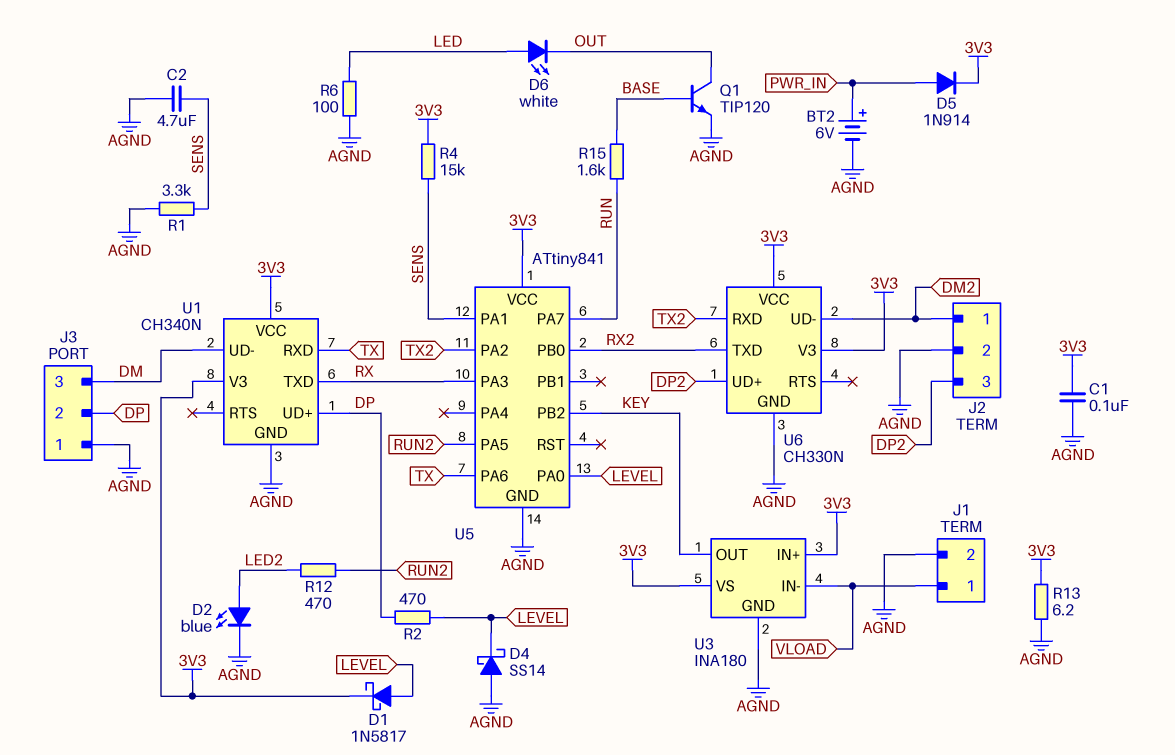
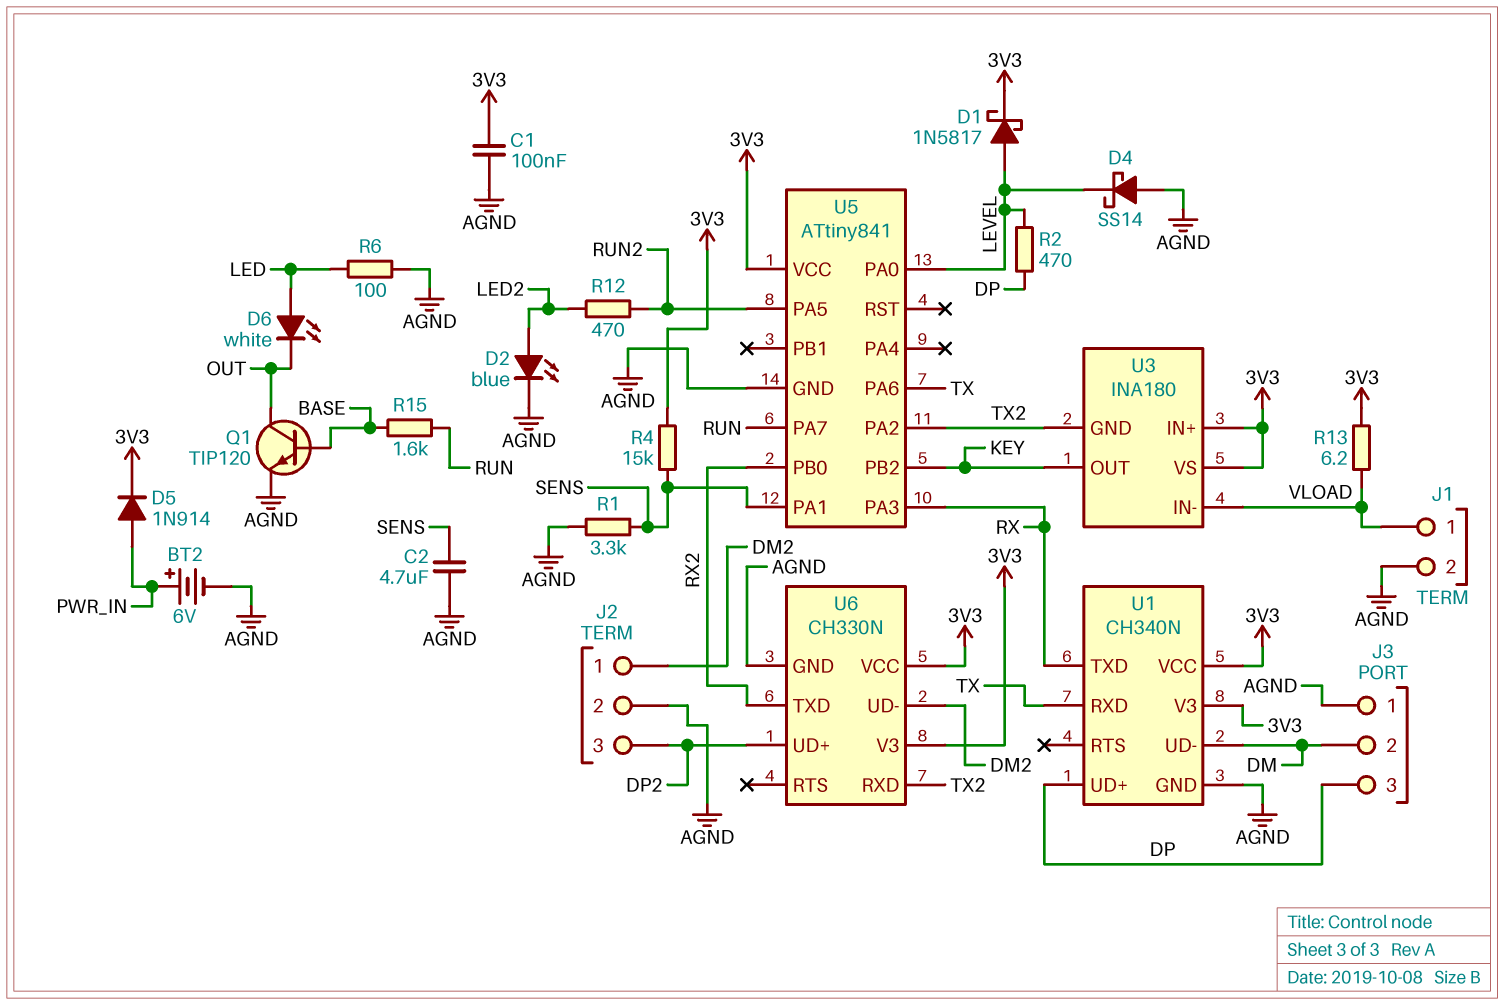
J3 pin 2: DP -> DM
J3 pin 3: DM -> DP
R13: 6.2 (3V3, AGND) -> 6.2 (3V3, VLOAD)
U3 pin GND: AGND -> TX2

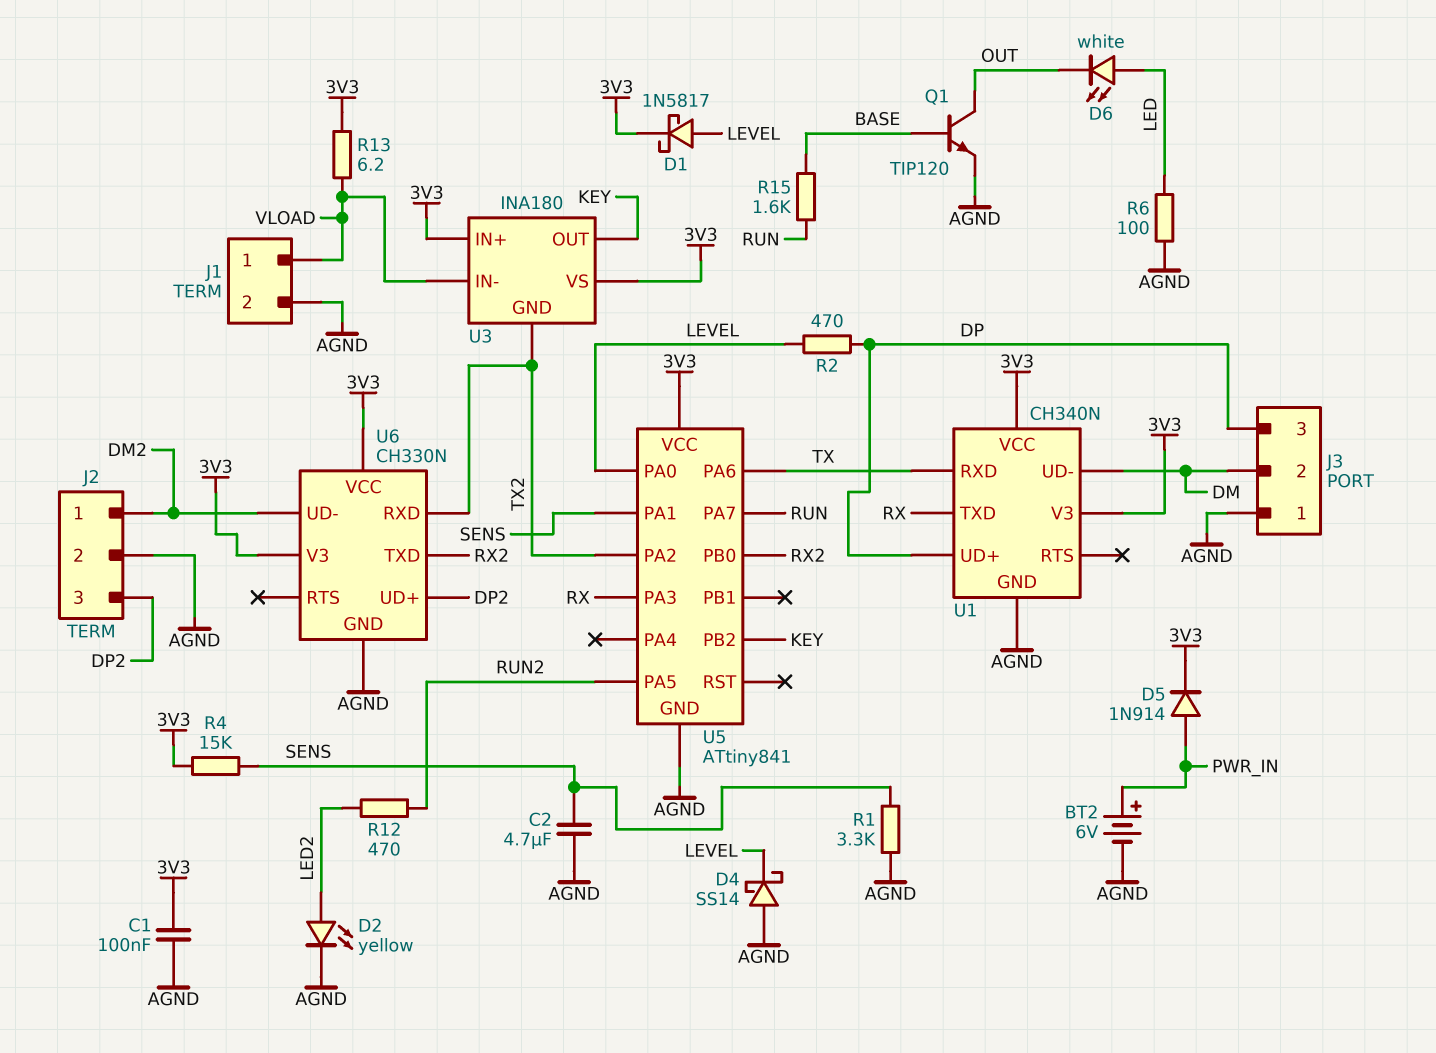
D2: LED blue (A LED2, K AGND) -> LED yellow (A LED2, K AGND)

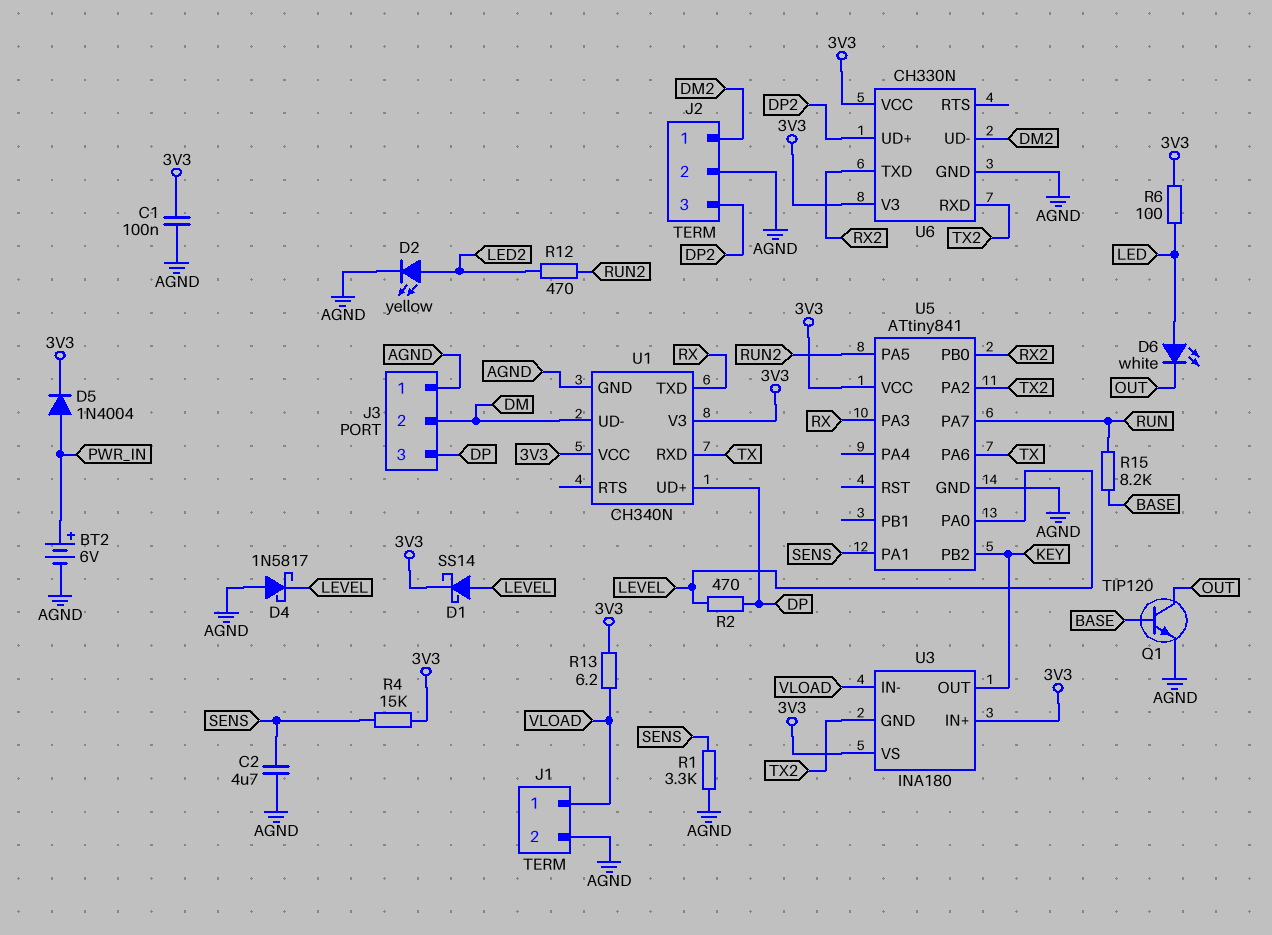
D1: schottky 1N5817 (A LEVEL, K 3V3) -> schottky SS14 (A LEVEL, K 3V3)
D4: schottky SS14 (A AGND, K LEVEL) -> schottky 1N5817 (A AGND, K LEVEL)
D5: diode 1N914 (A PWR_IN, K 3V3) -> diode 1N4004 (A PWR_IN, K 3V3)
R6: 100 (AGND, LED) -> 100 (3V3, LED)
R15: 1.6k (BASE, RUN) -> 8.2k (BASE, RUN)

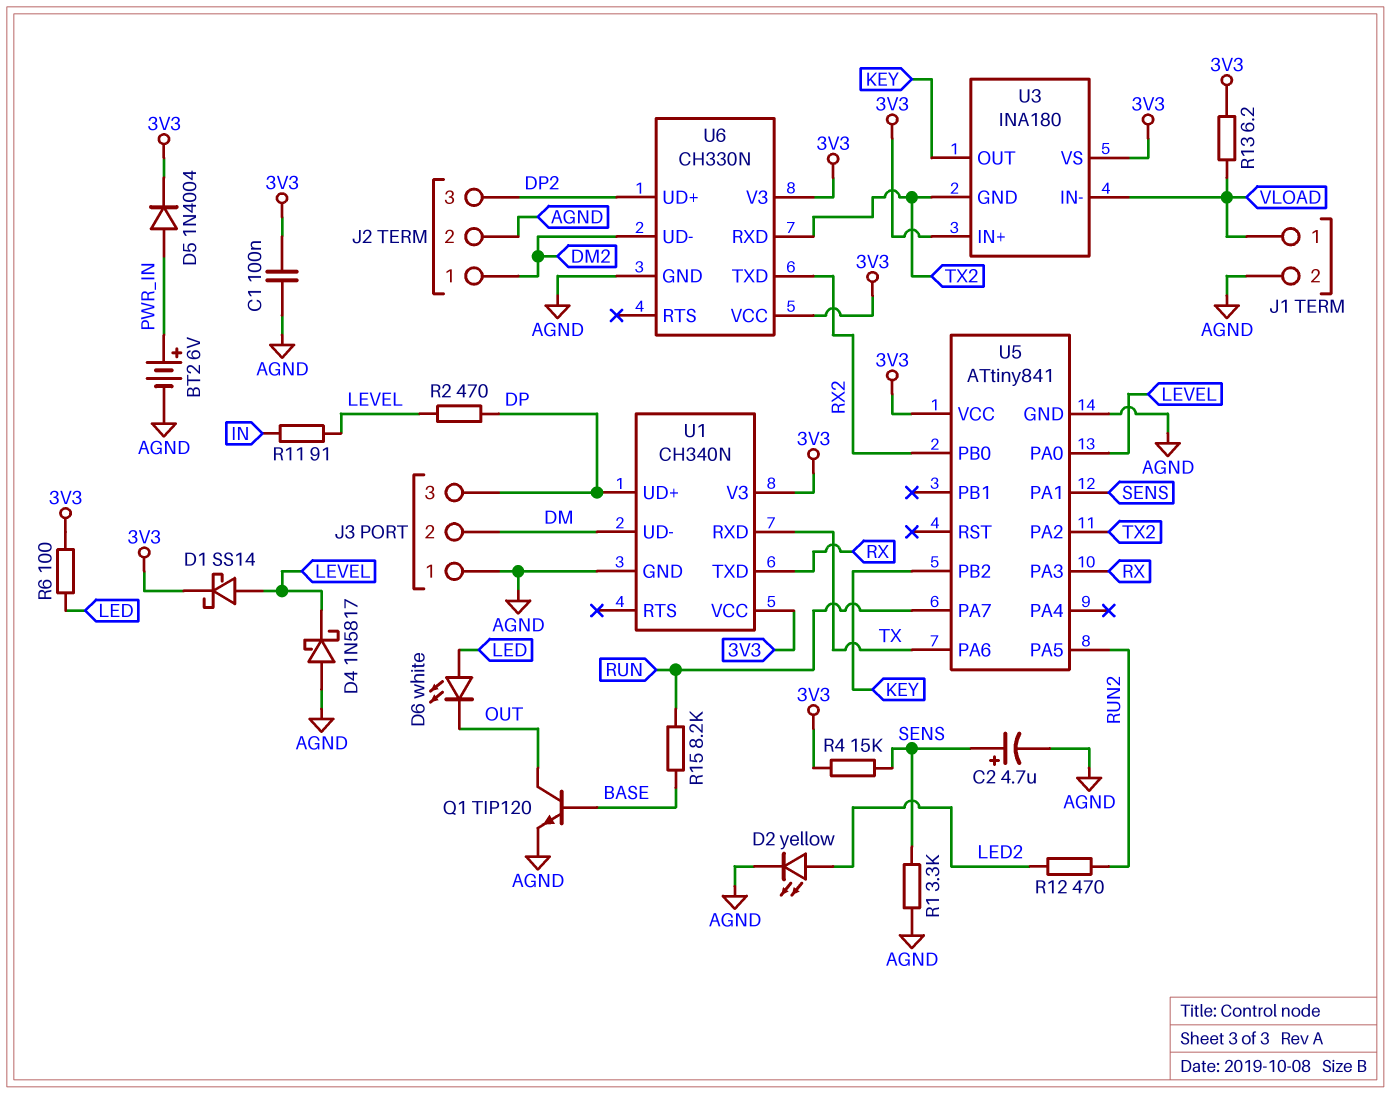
C2: 4.7uF (AGND, SENS) -> 4.7uF (plus SENS, minus AGND)
R11: none -> 91 (IN, LEVEL)

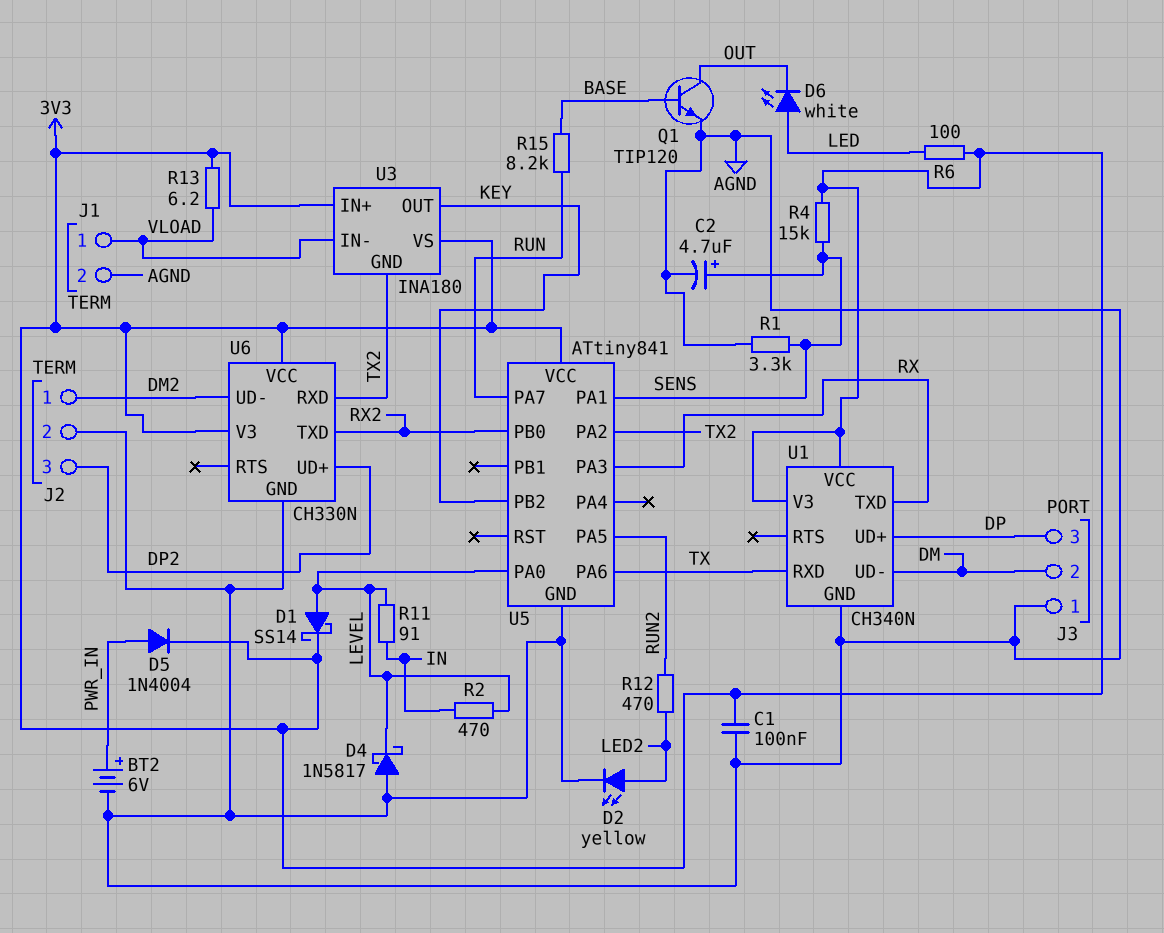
R2: 470 (DP, LEVEL) -> 470 (IN, LEVEL)

